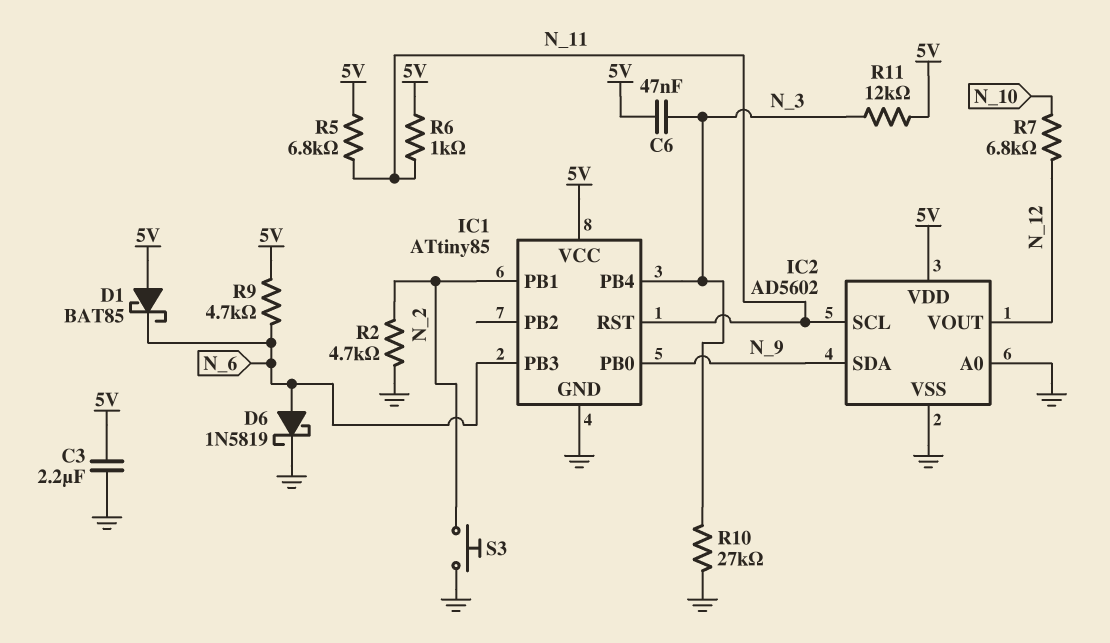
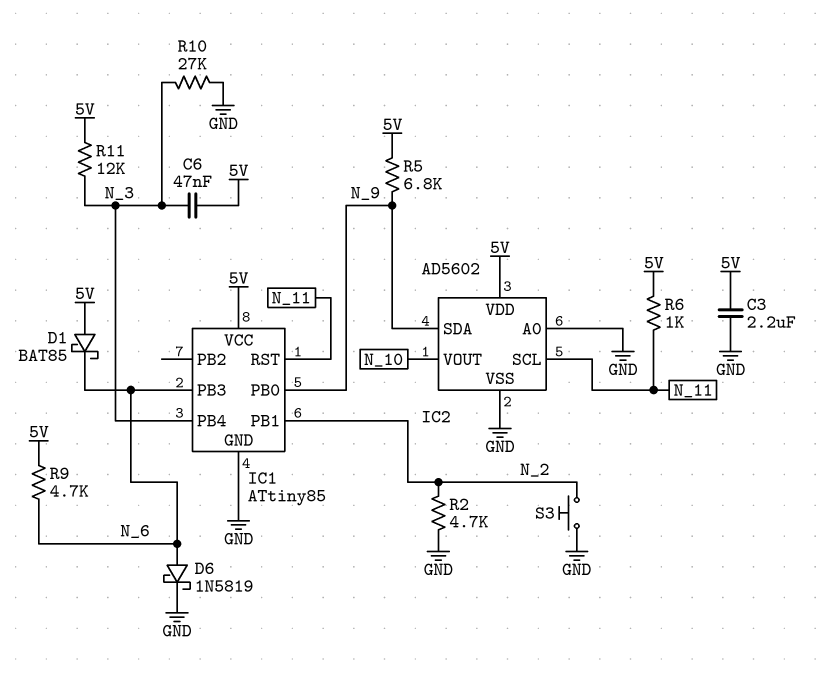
IC2 pin VOUT: N_12 -> N_10
R5: 6.8k (5V, N_11) -> 6.8k (5V, N_9)
R7: 6.8k (N_10, N_12) -> none

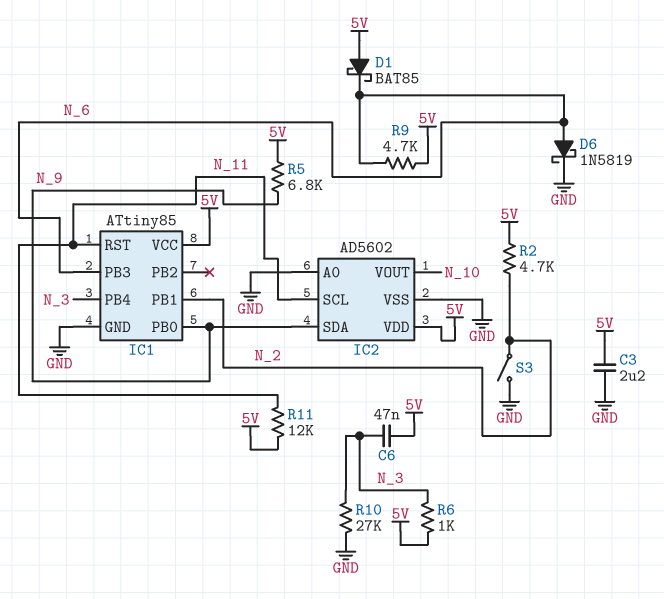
R2: 4.7k (GND, N_2) -> 4.7k (5V, N_2)
R6: 1k (5V, N_11) -> 1k (5V, N_3)
R11: 12k (5V, N_3) -> 12k (5V, N_11)
S3: button (GND, N_2) -> switch (GND, N_2)

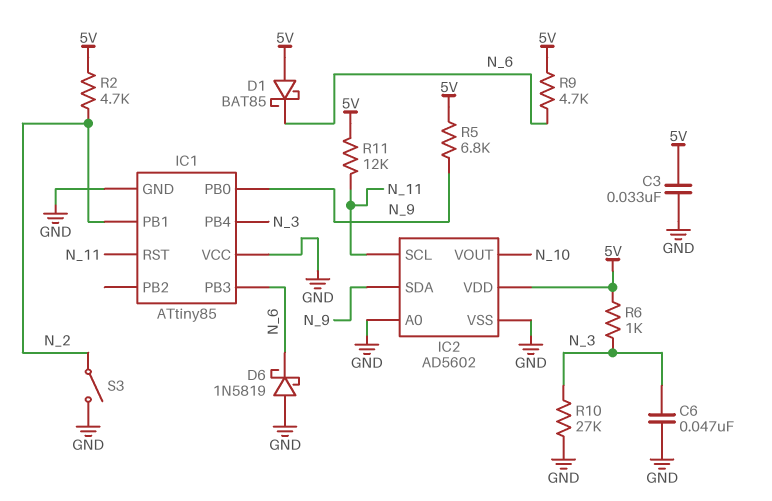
C3: 2.2uF (5V, GND) -> 33nF (5V, GND)
C6: 47nF (5V, N_3) -> 47nF (GND, N_3)
D6: schottky 1N5819 (A N_6, K GND) -> schottky 1N5819 (A GND, K N_6)
IC1 pin VCC: 5V -> GND

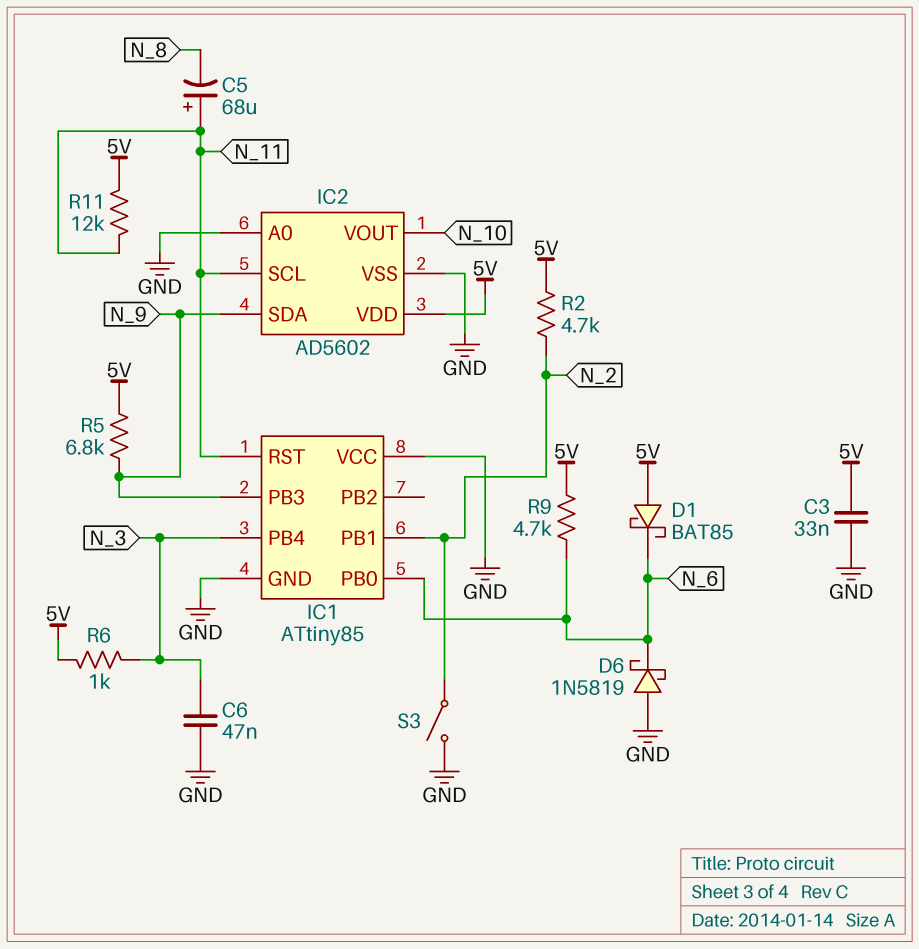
C5: none -> 68uF (plus N_11, minus N_8)
IC1 pin PB0: N_9 -> N_6
IC1 pin PB3: N_6 -> N_9
R10: 27k (GND, N_3) -> none

